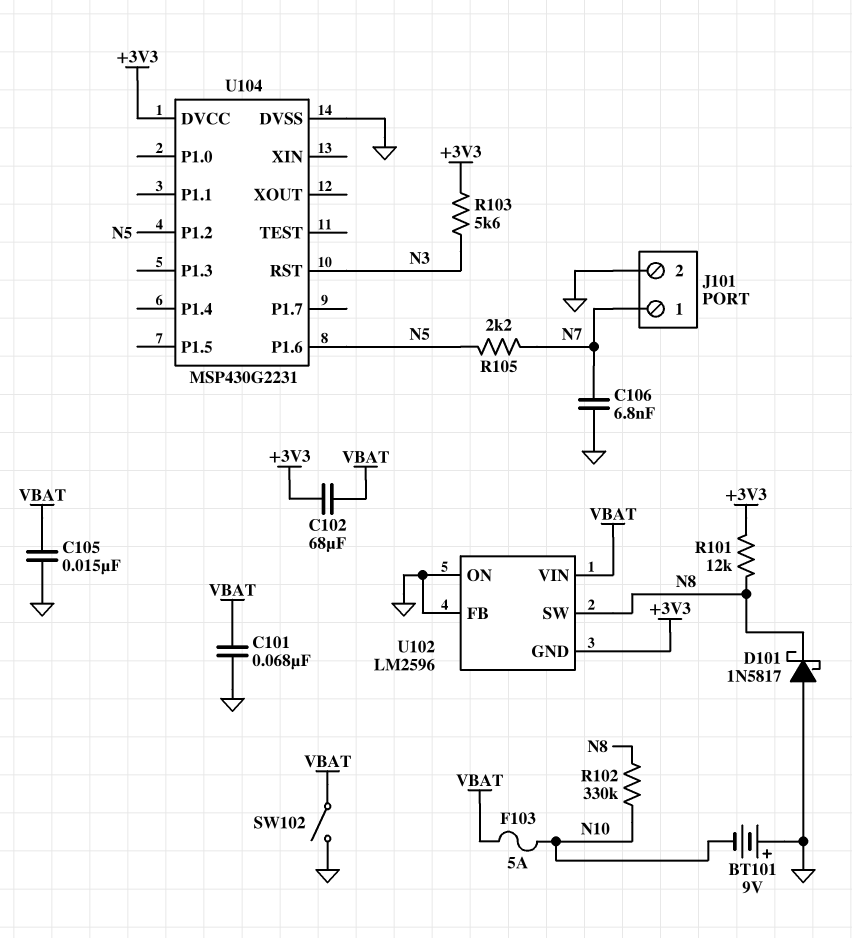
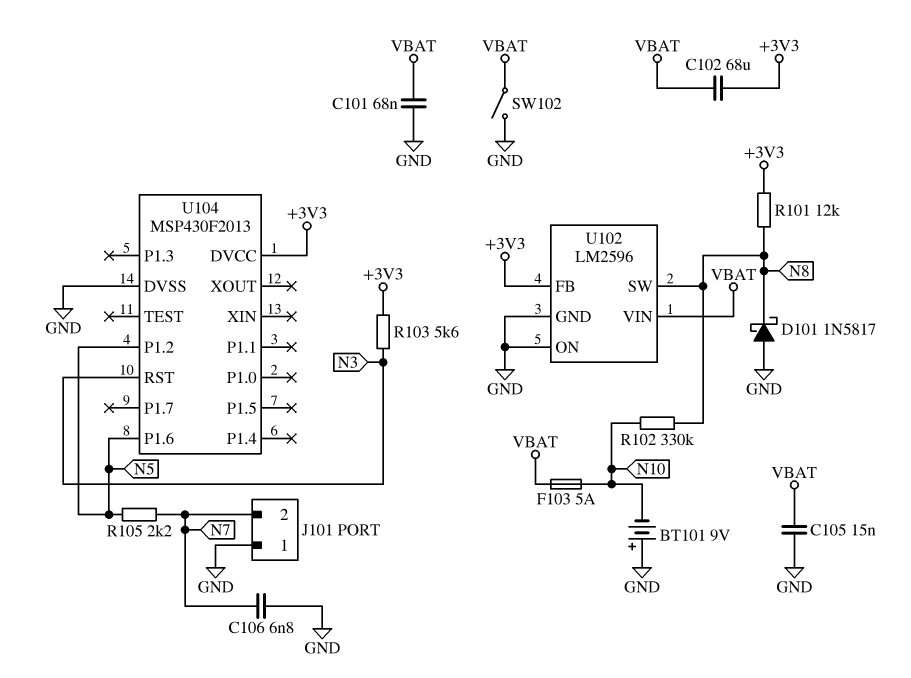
J101 pin 1: N7 -> GND
J101 pin 2: GND -> N7
U102 pin FB: GND -> +3V3
U102 pin GND: +3V3 -> GND
U104: MSP430G2231 -> MSP430F2013

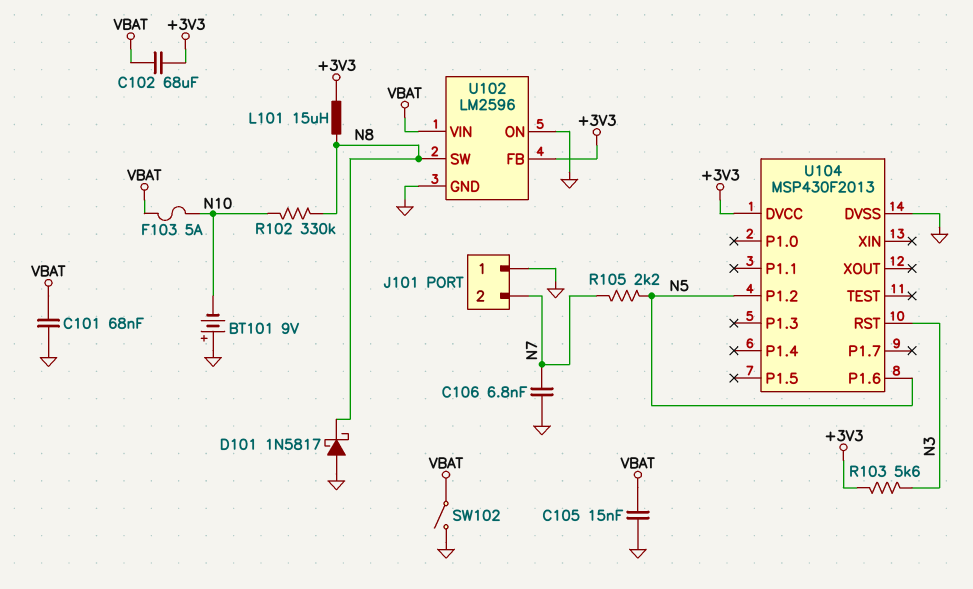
L101: none -> 15uH (+3V3, N8)
R101: 12k (+3V3, N8) -> none

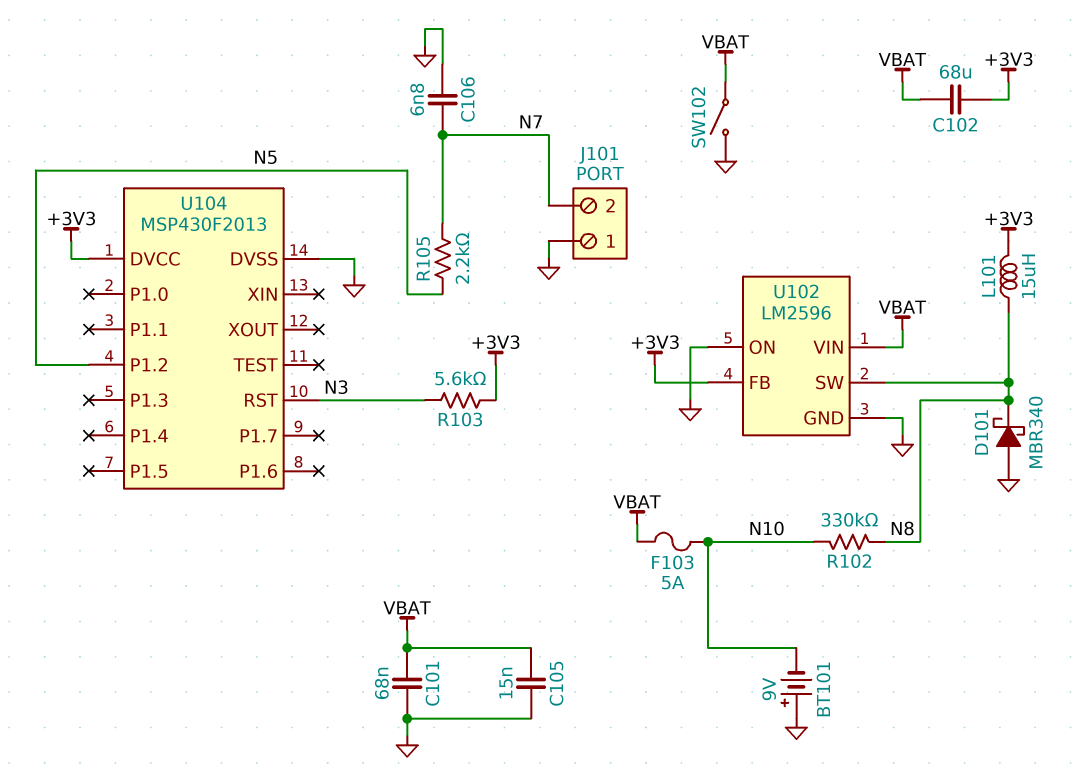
D101: schottky 1N5817 (A GND, K N8) -> schottky MBR340 (A GND, K N8)
U104 pin P1.6: N5 -> none

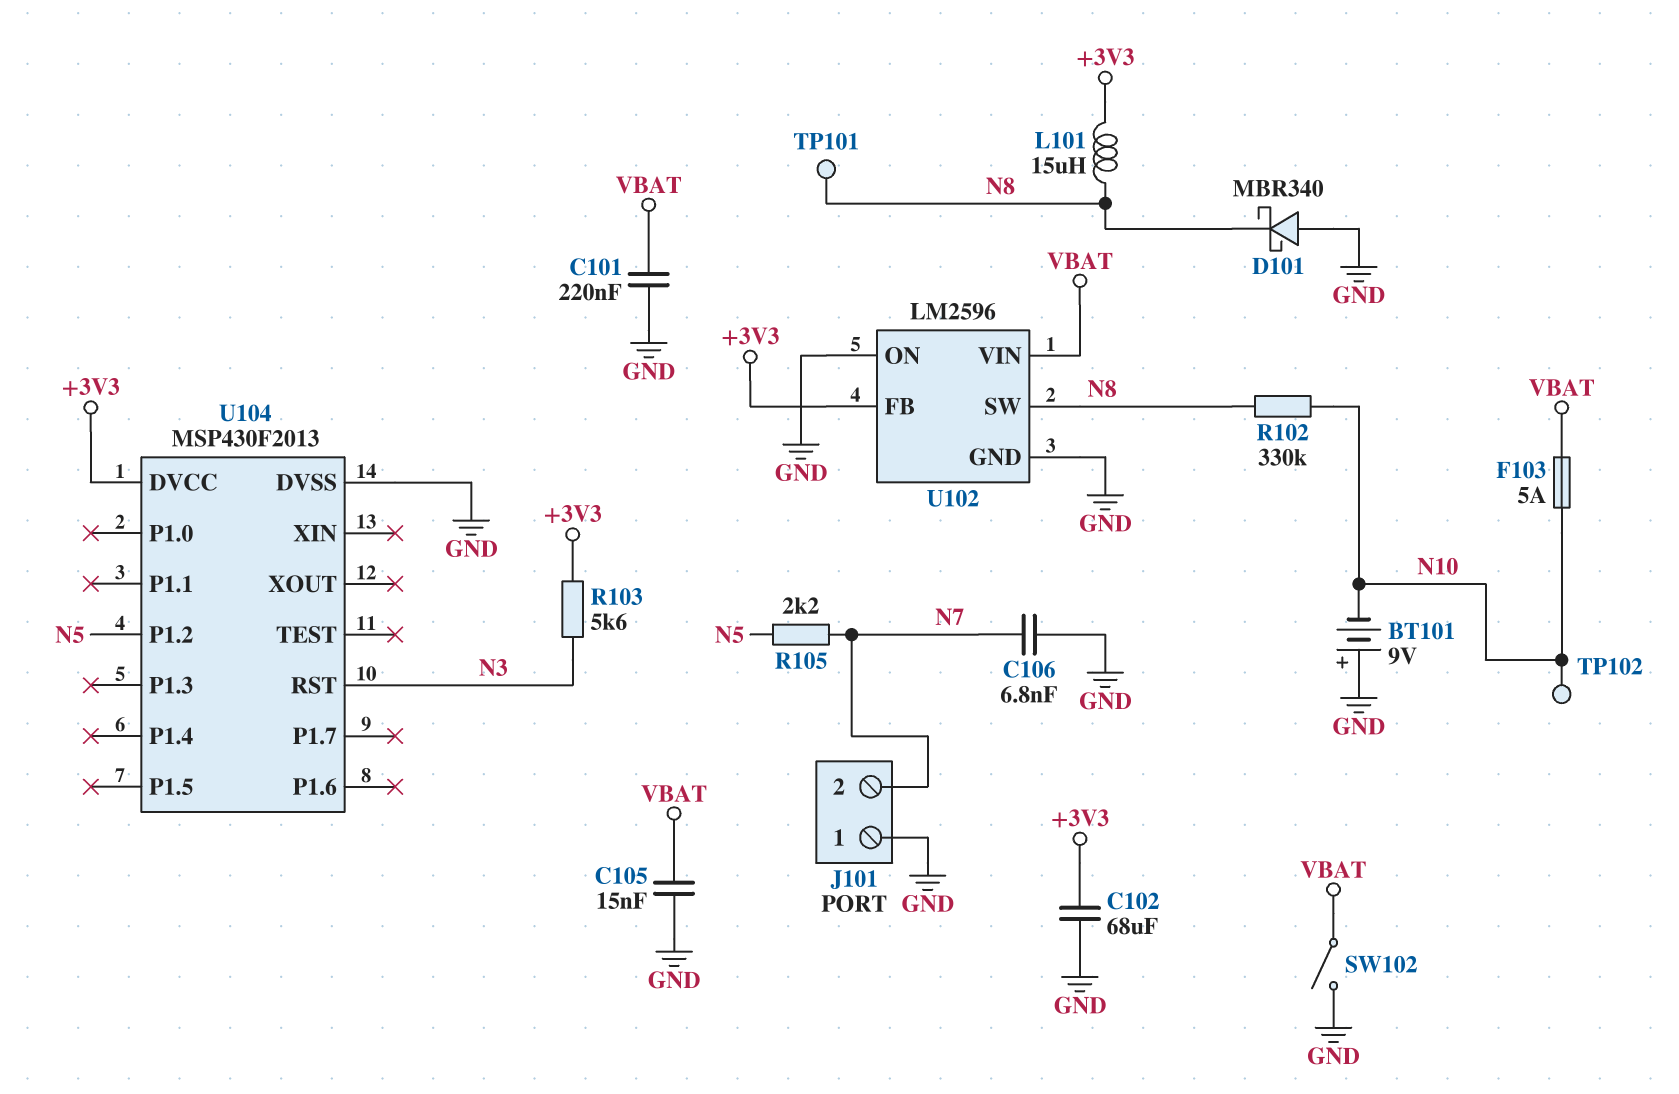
C101: 68nF (GND, VBAT) -> 220nF (GND, VBAT)
C102: 68uF (+3V3, VBAT) -> 68uF (+3V3, GND)
TP101: none -> test point (N8)
TP102: none -> test point (N10)

